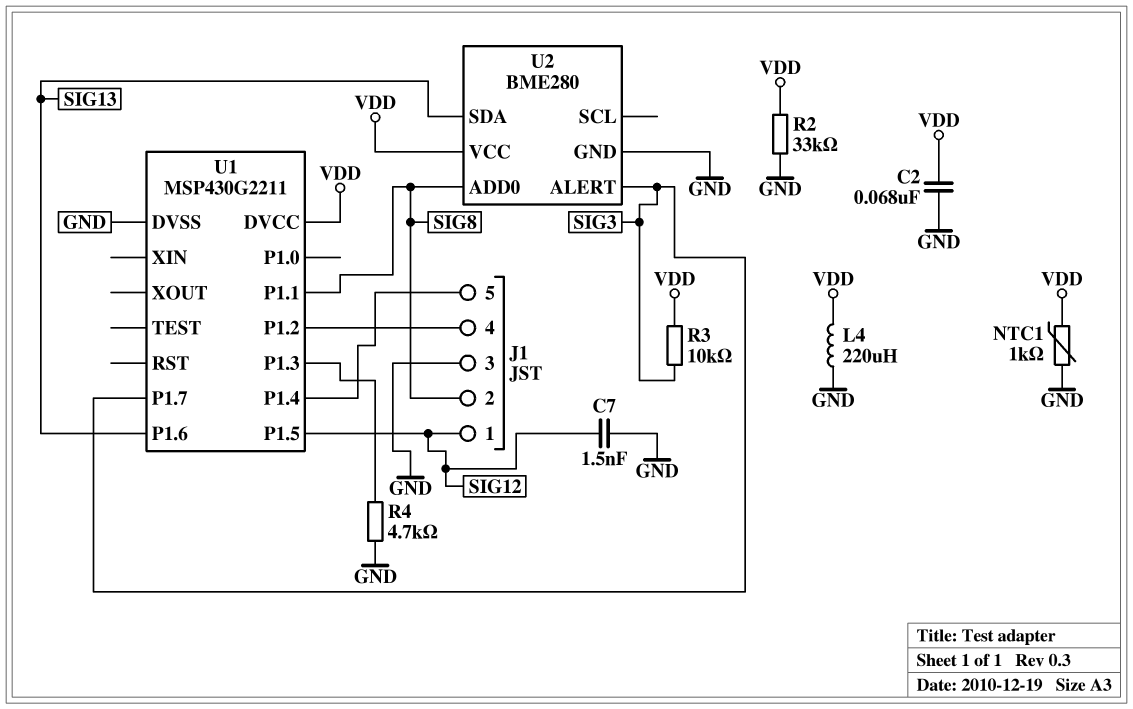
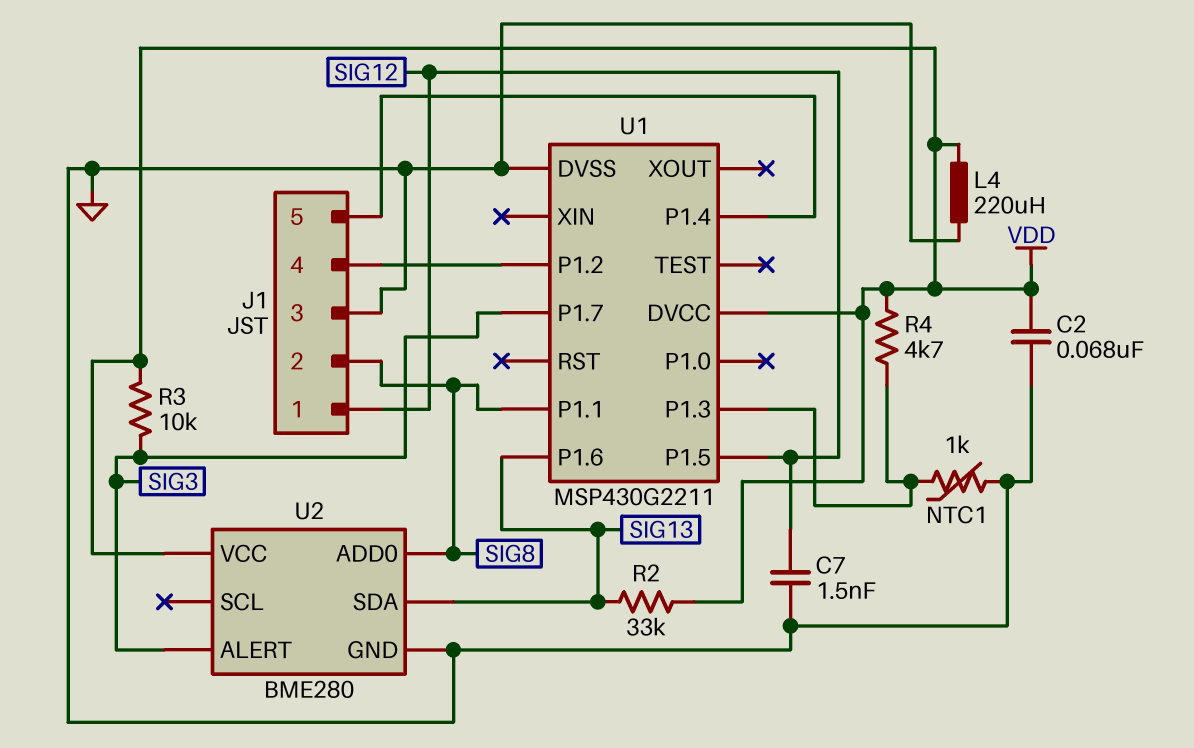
NTC1: 1k (GND, VDD) -> 1k (GND, U1/P1.3)
R2: 33k (GND, VDD) -> 33k (SIG13, VDD)
R4: 4.7k (GND, U1/P1.3) -> 4.7k (U1/P1.3, VDD)

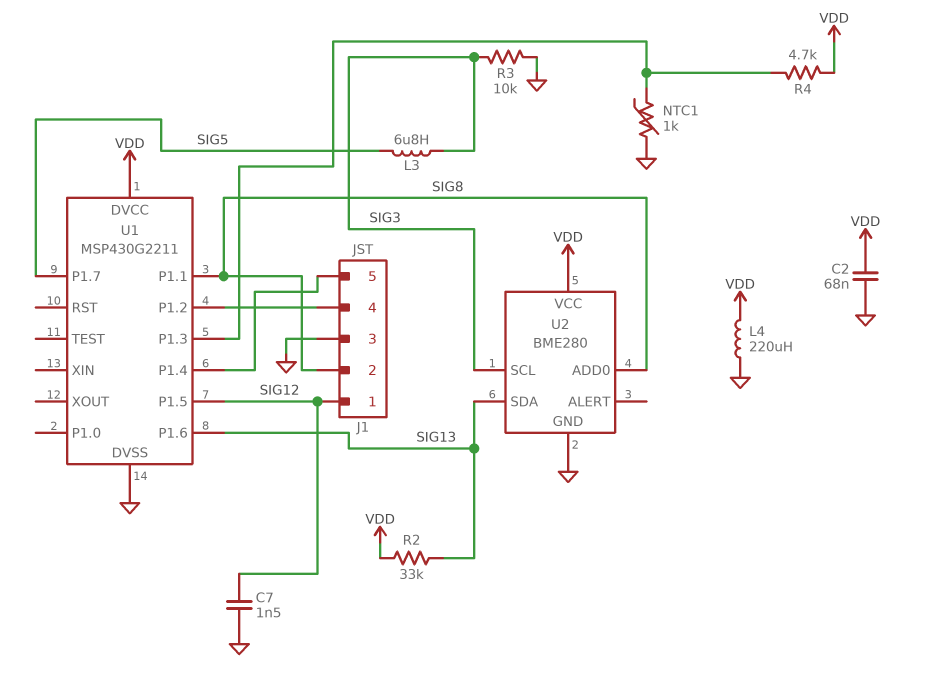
L3: none -> 6.8uH (SIG3, SIG5)
R3: 10k (SIG3, VDD) -> 10k (GND, SIG3)
U1 pin P1.7: SIG3 -> SIG5
U2 pin ALERT: SIG3 -> none
U2 pin SCL: none -> SIG3

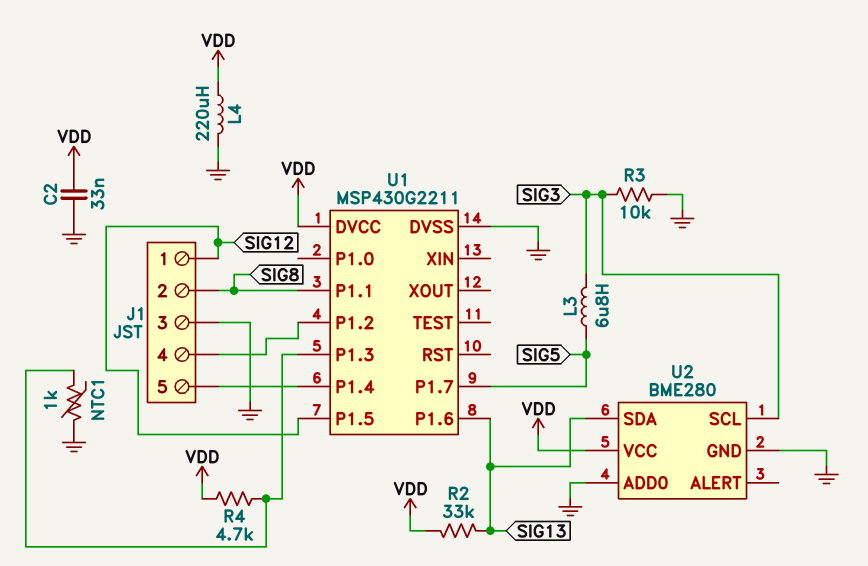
C2: 68nF (GND, VDD) -> 33nF (GND, VDD)
C7: 1.5nF (GND, SIG12) -> none
U2 pin ADD0: SIG8 -> GND

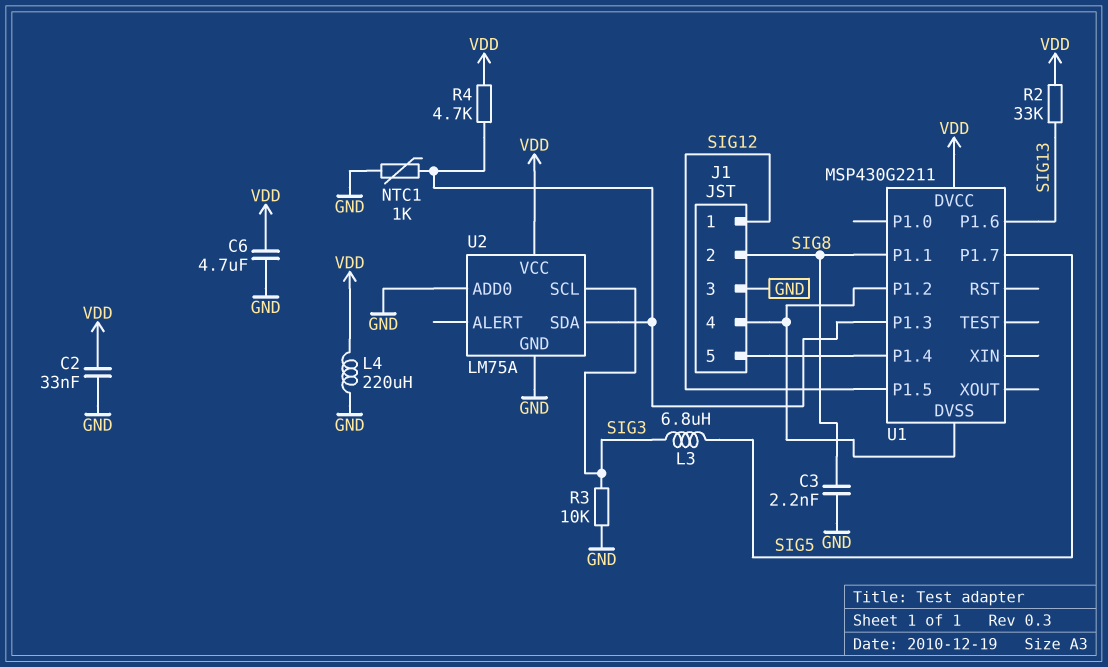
C3: none -> 2.2nF (GND, SIG8)
C6: none -> 4.7uF (GND, VDD)
U1 pin DVSS: GND -> J1/4
U2: BME280 -> LM75A
U2 pin SDA: SIG13 -> U1/P1.3

